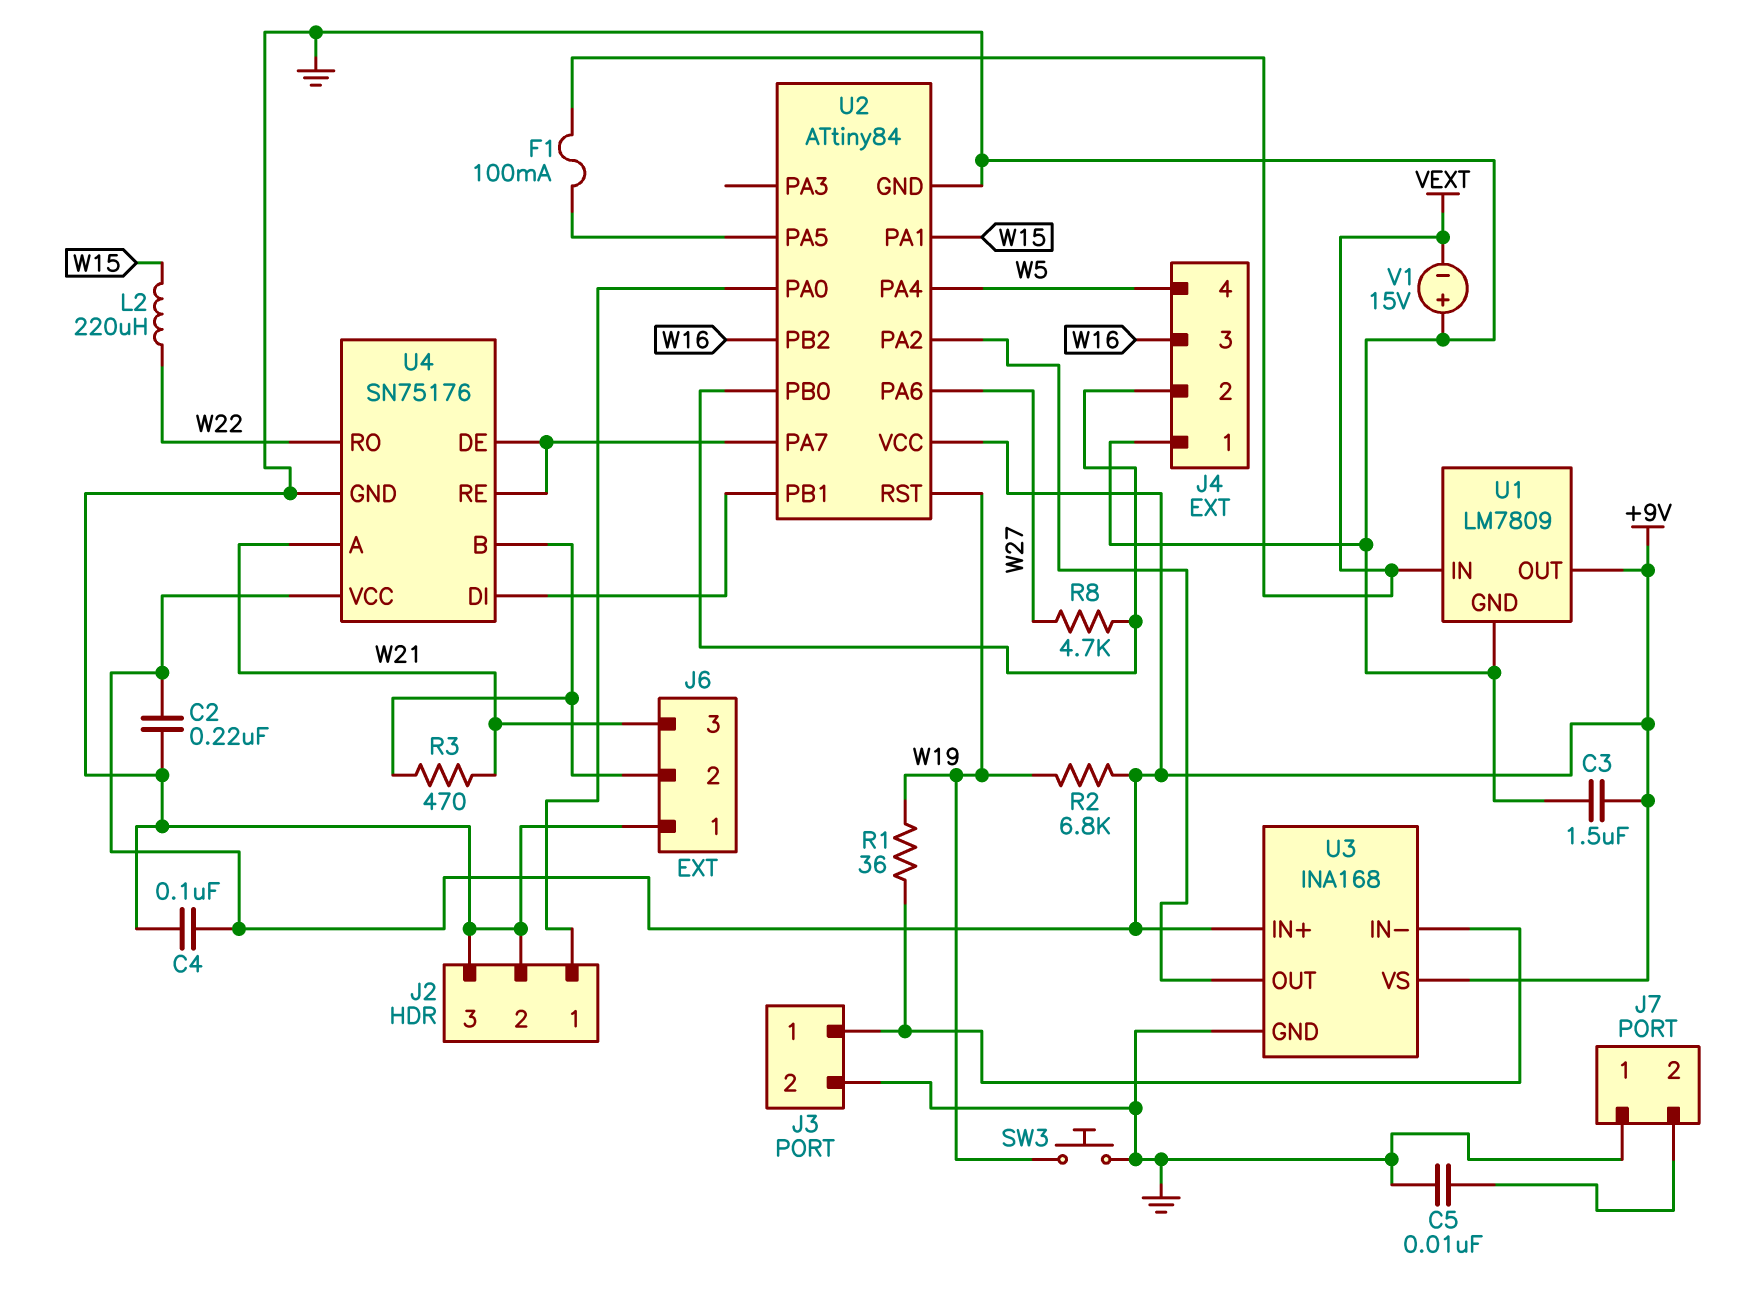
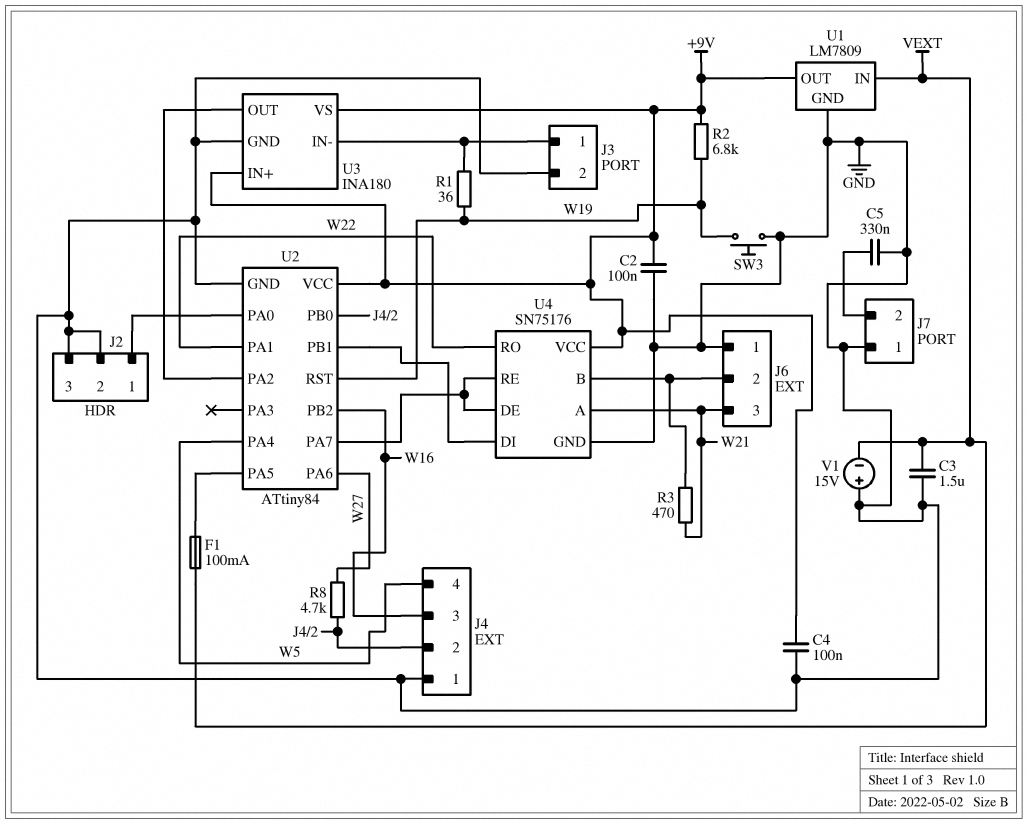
C2: 220nF (+9V, GND) -> 100nF (+9V, GND)
C3: 1.5uF (+9V, GND) -> 1.5uF (GND, VEXT)
C5: 10nF (GND, J7/2) -> 330nF (GND, J7/2)
L2: 220uH (W15, W22) -> none
U2 pin PA1: W15 -> W22
U3: INA168 -> INA180

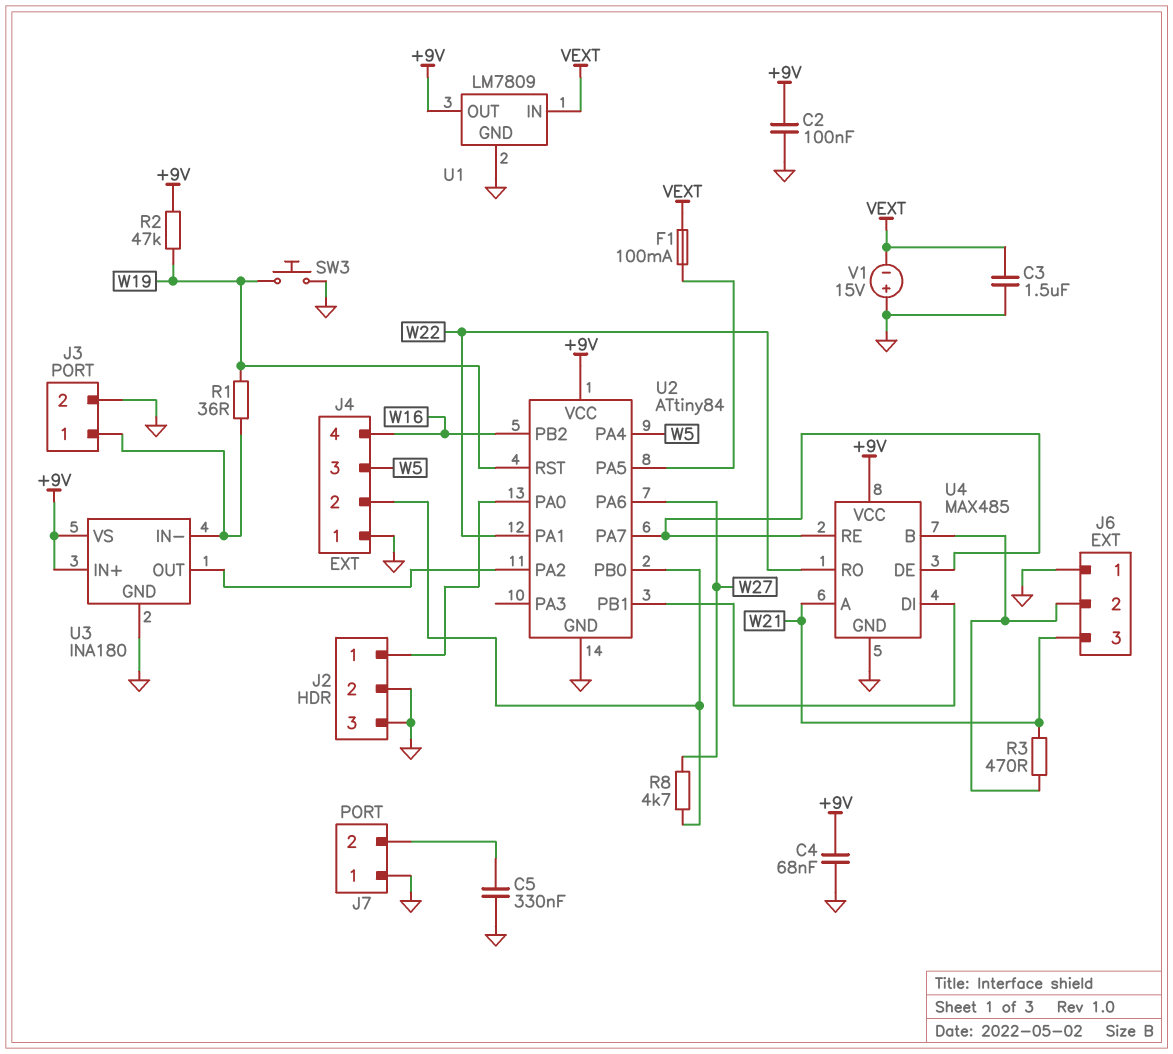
C4: 100nF (+9V, GND) -> 68nF (+9V, GND)
J4 pin 3: W16 -> W5
J4 pin 4: W5 -> W16
R2: 6.8k (+9V, W19) -> 47k (+9V, W19)
U4: SN75176 -> MAX485

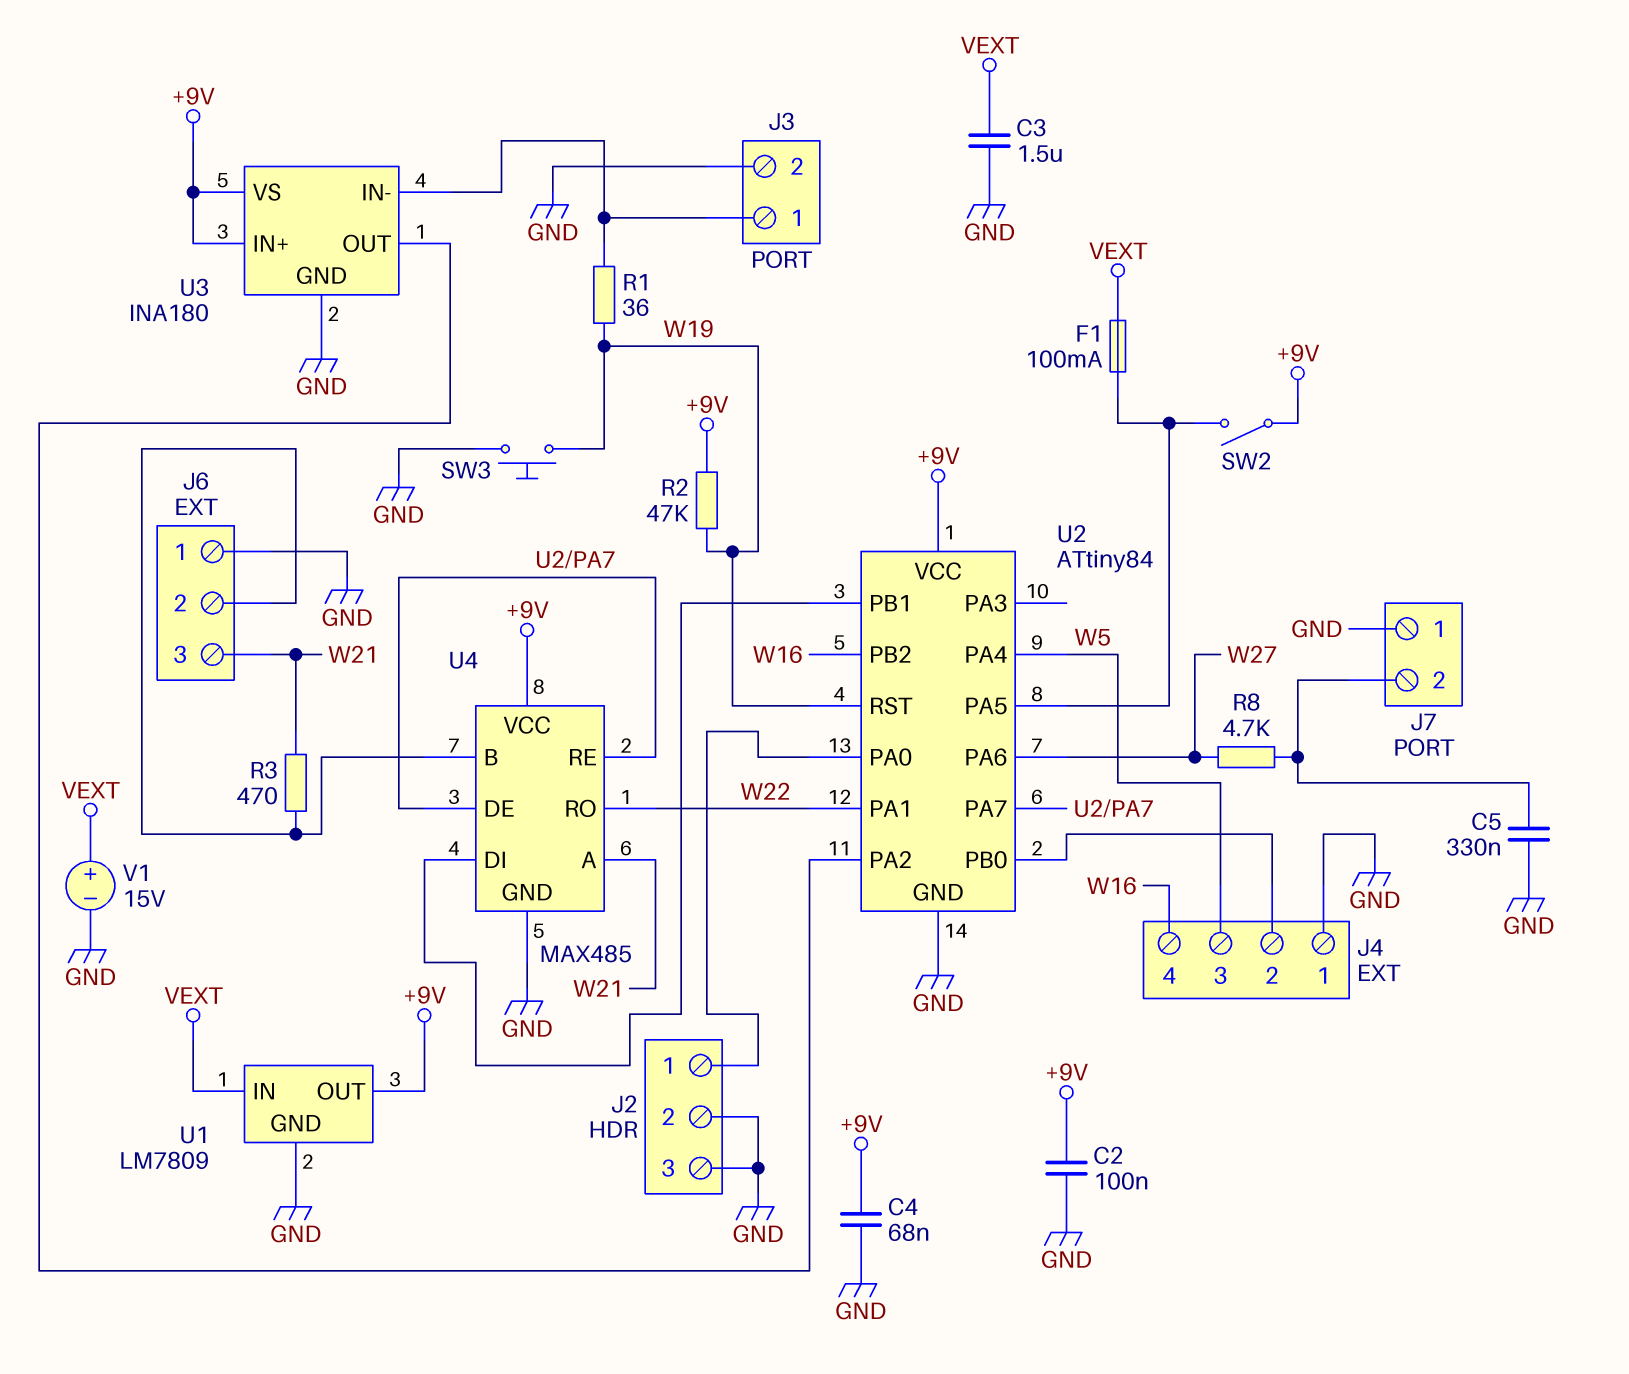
R8: 4.7k (J4/2, W27) -> 4.7k (J7/2, W27)
SW2: none -> switch (+9V, U2/PA5)
V1: 15V (plus GND, minus VEXT) -> 15V (plus VEXT, minus GND)

